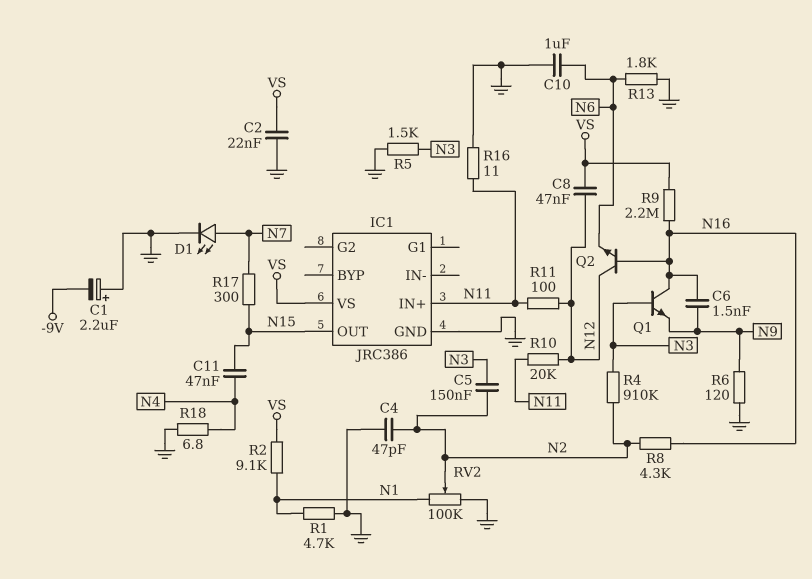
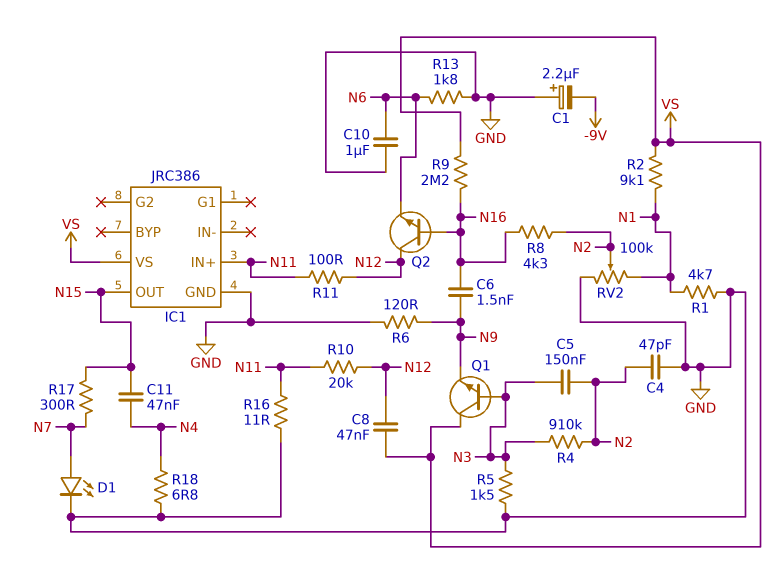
C2: 22nF (GND, VS) -> none
Q1: NPN (B N3, C N16, E N9) -> NPN (B N3, C VS, E N9)

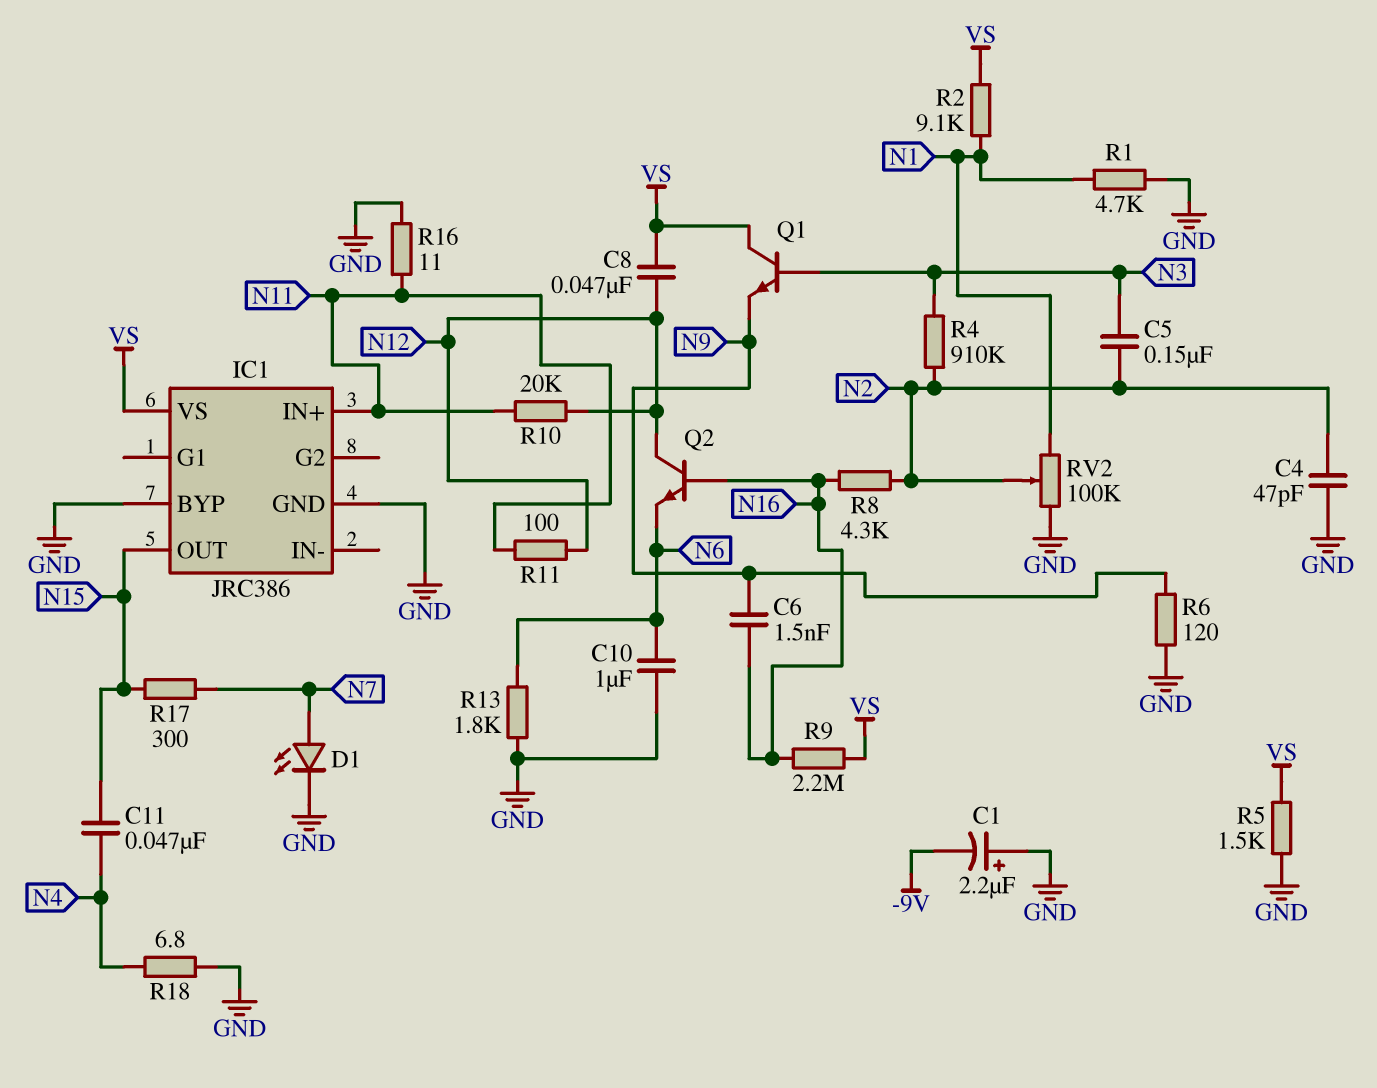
IC1 pin BYP: none -> GND
R5: 1.5k (GND, N3) -> 1.5k (GND, VS)

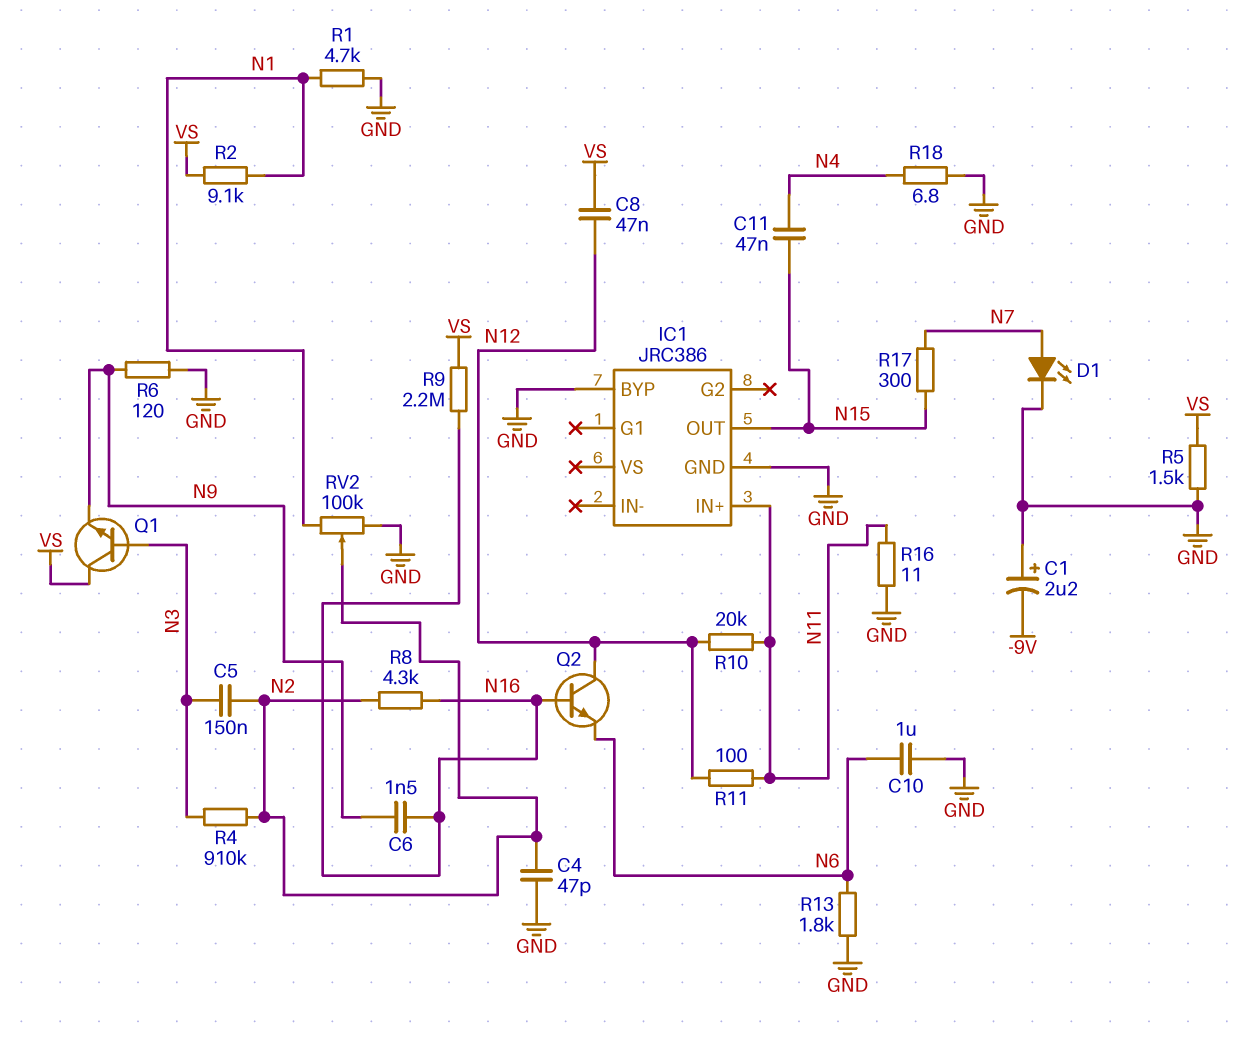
IC1 pin VS: VS -> none

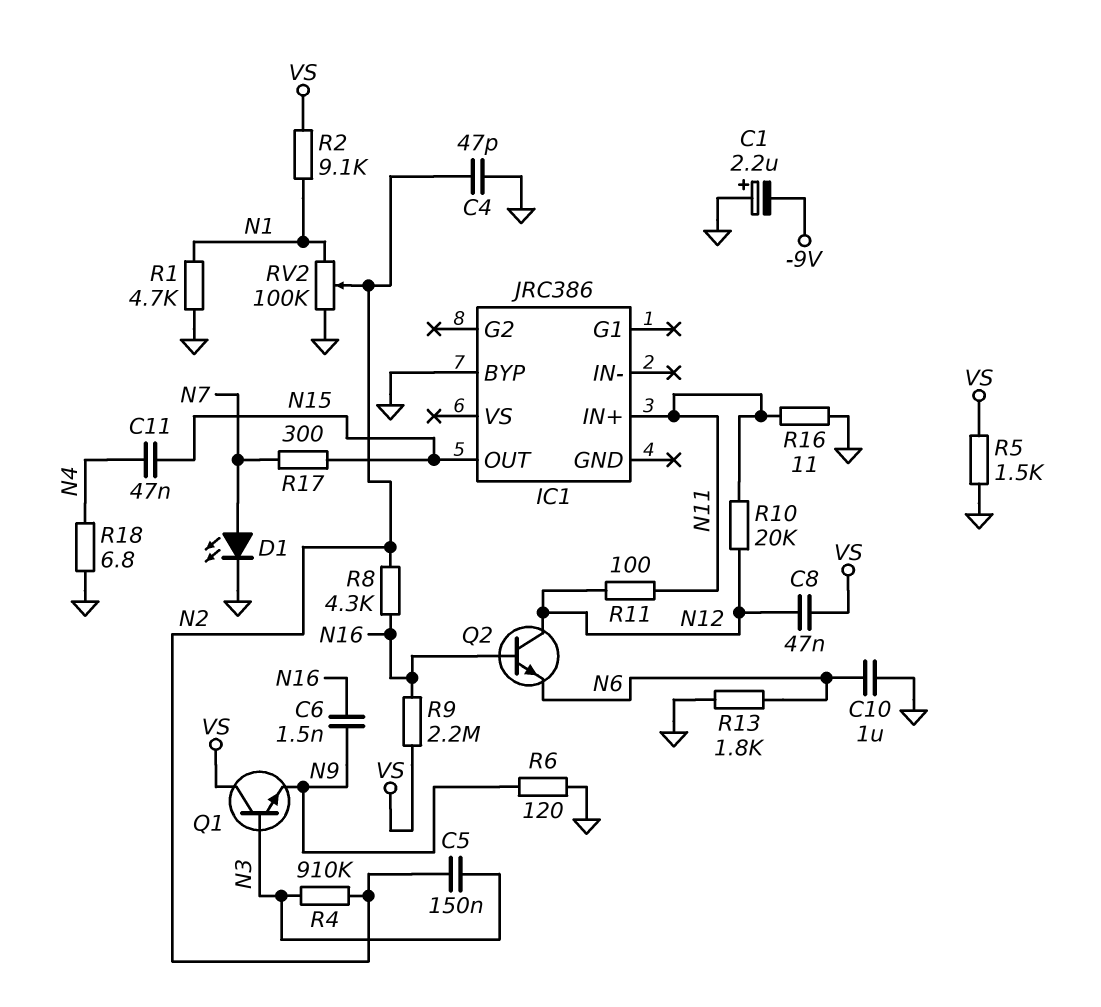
IC1 pin GND: GND -> none

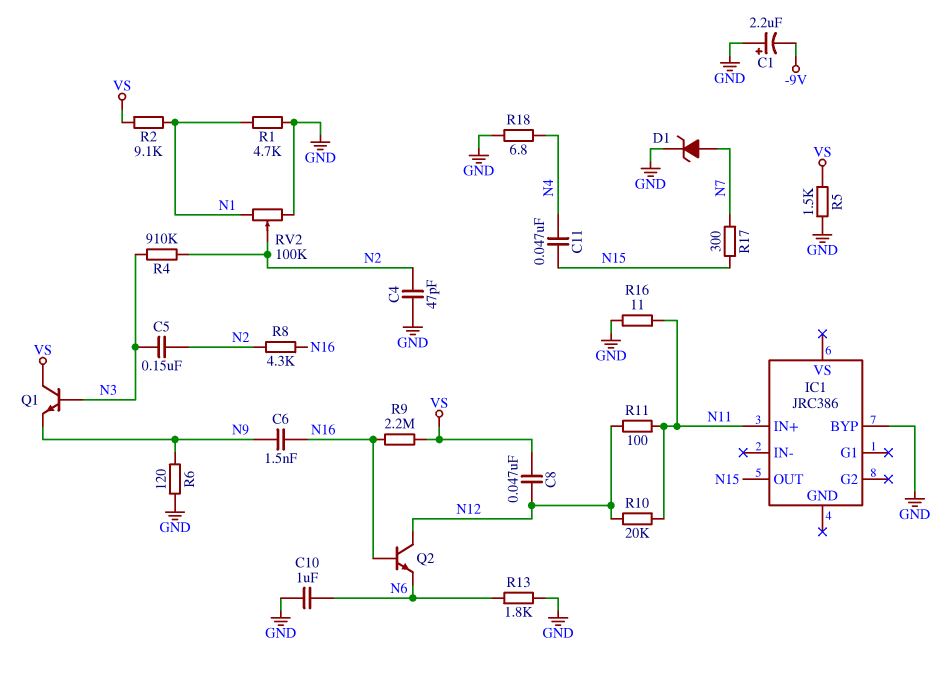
D1: LED (A N7, K GND) -> zener (A N7, K GND)

